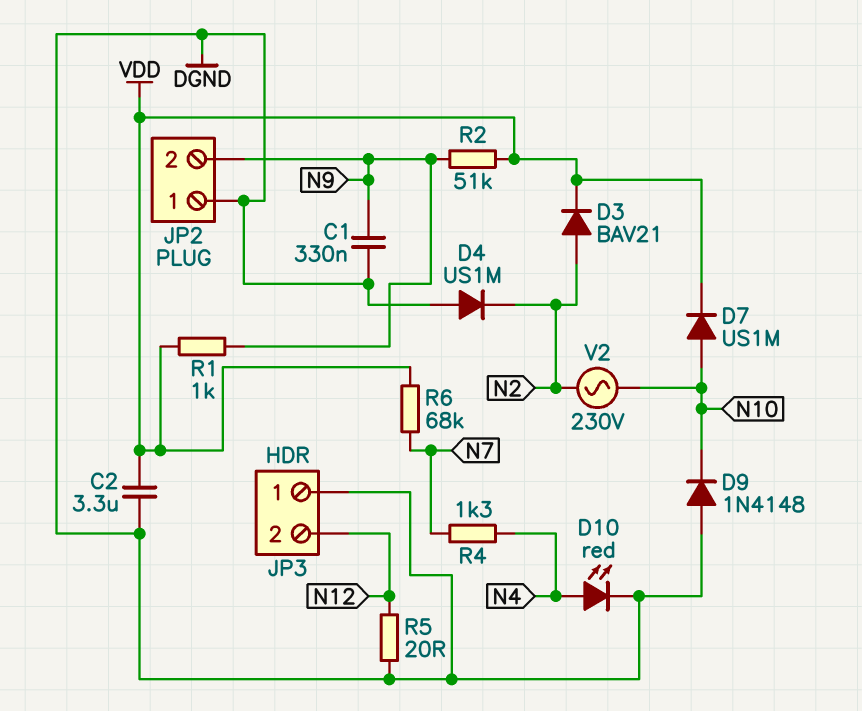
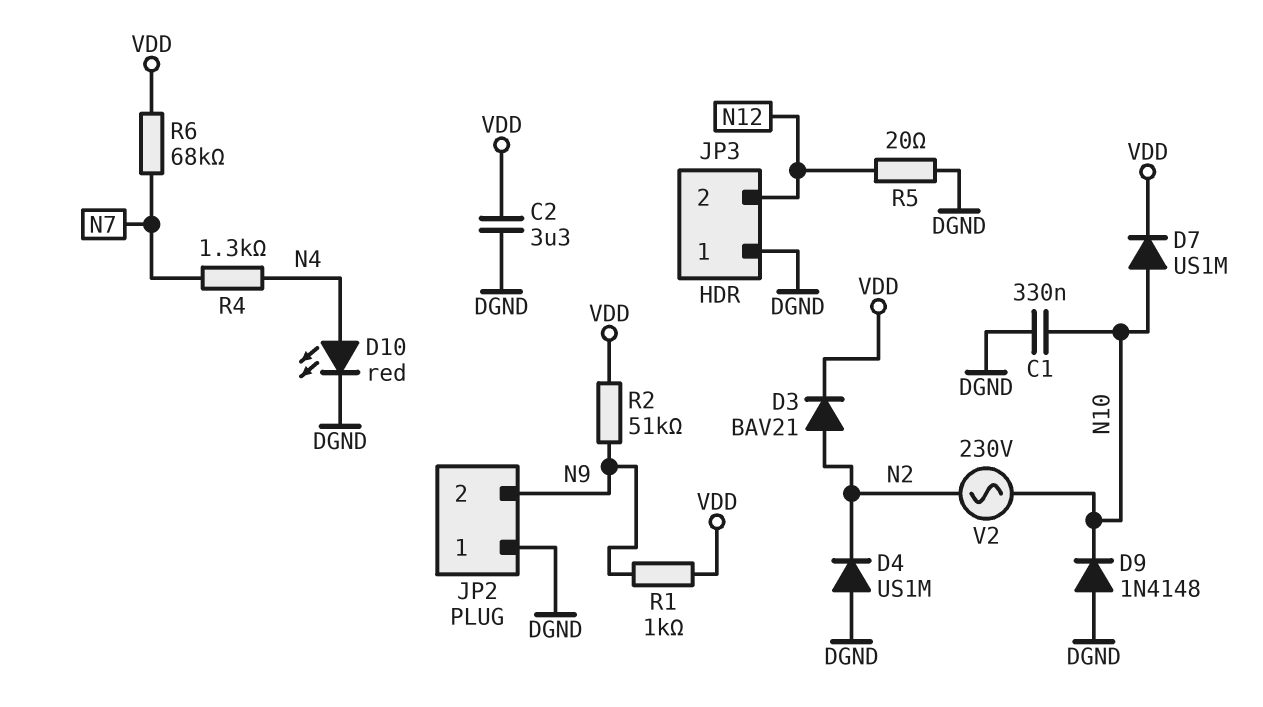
C1: 330nF (DGND, N9) -> 330nF (DGND, N10)

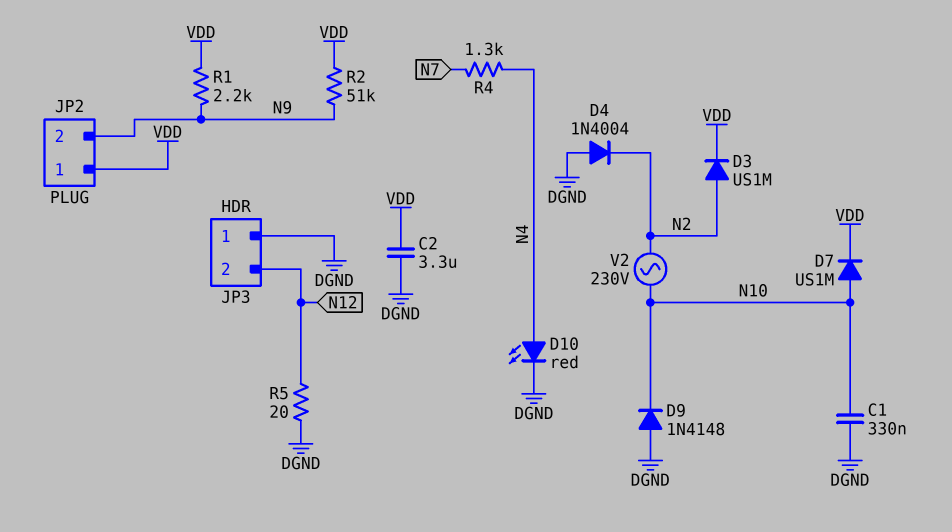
D3: diode BAV21 (A N2, K VDD) -> diode US1M (A N2, K VDD)
D4: diode US1M (A DGND, K N2) -> diode 1N4004 (A DGND, K N2)
JP2 pin 1: DGND -> VDD
R1: 1k (N9, VDD) -> 2.2k (N9, VDD)
R6: 68k (N7, VDD) -> none

